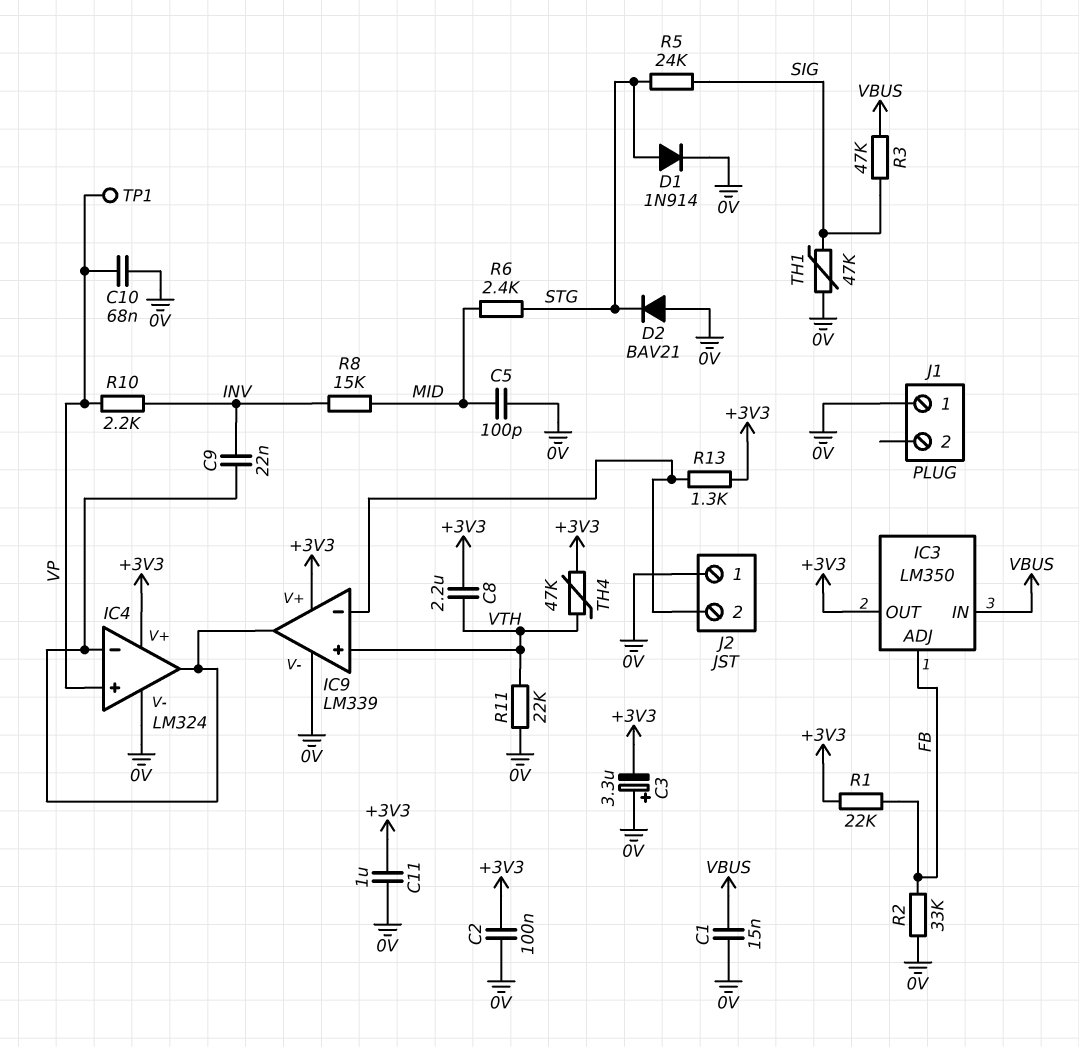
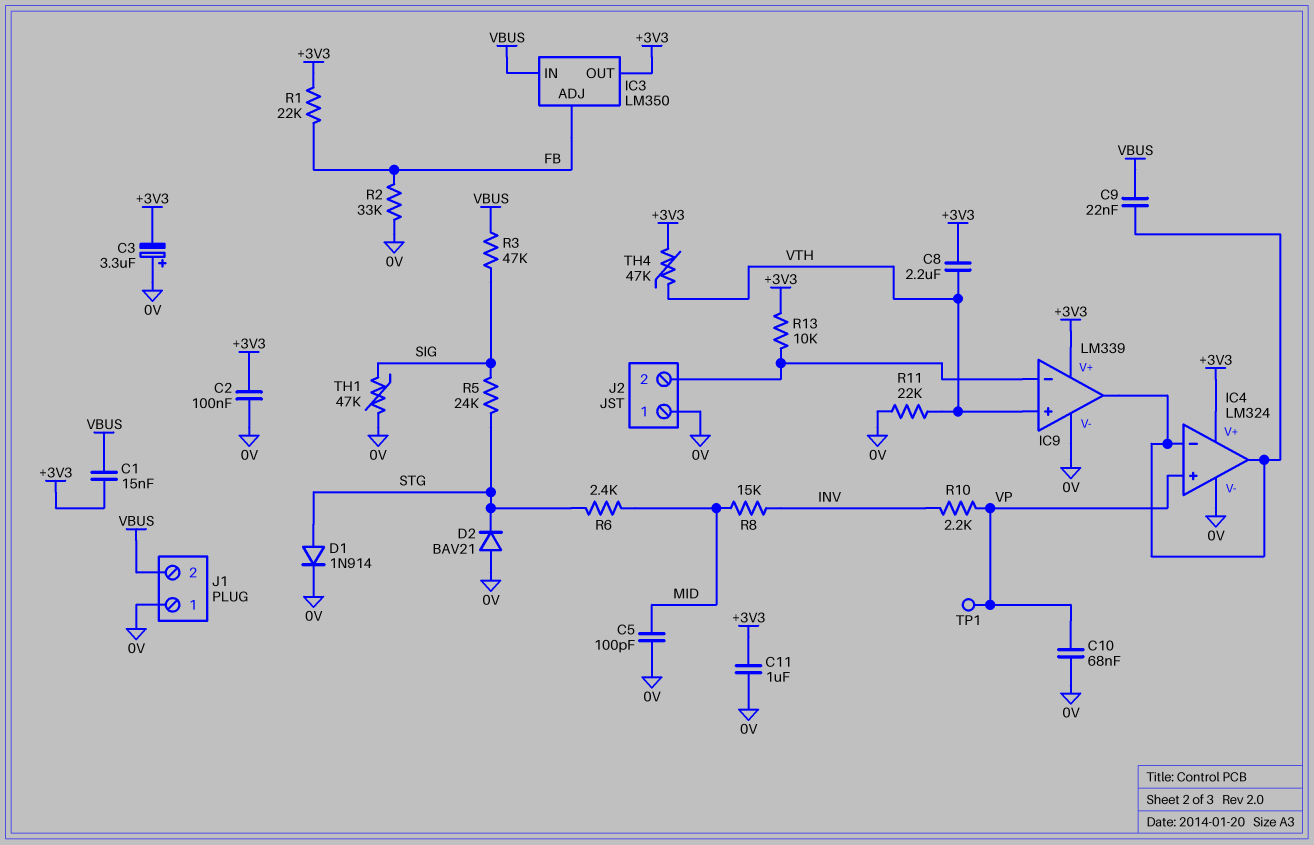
C1: 15nF (0V, VBUS) -> 15nF (+3V3, VBUS)
C9: 22nF (IC4/in-, INV) -> 22nF (IC4/in-, VBUS)
J1 pin 2: none -> VBUS
R13: 1.3k (+3V3, IC9/in-) -> 10k (+3V3, IC9/in-)

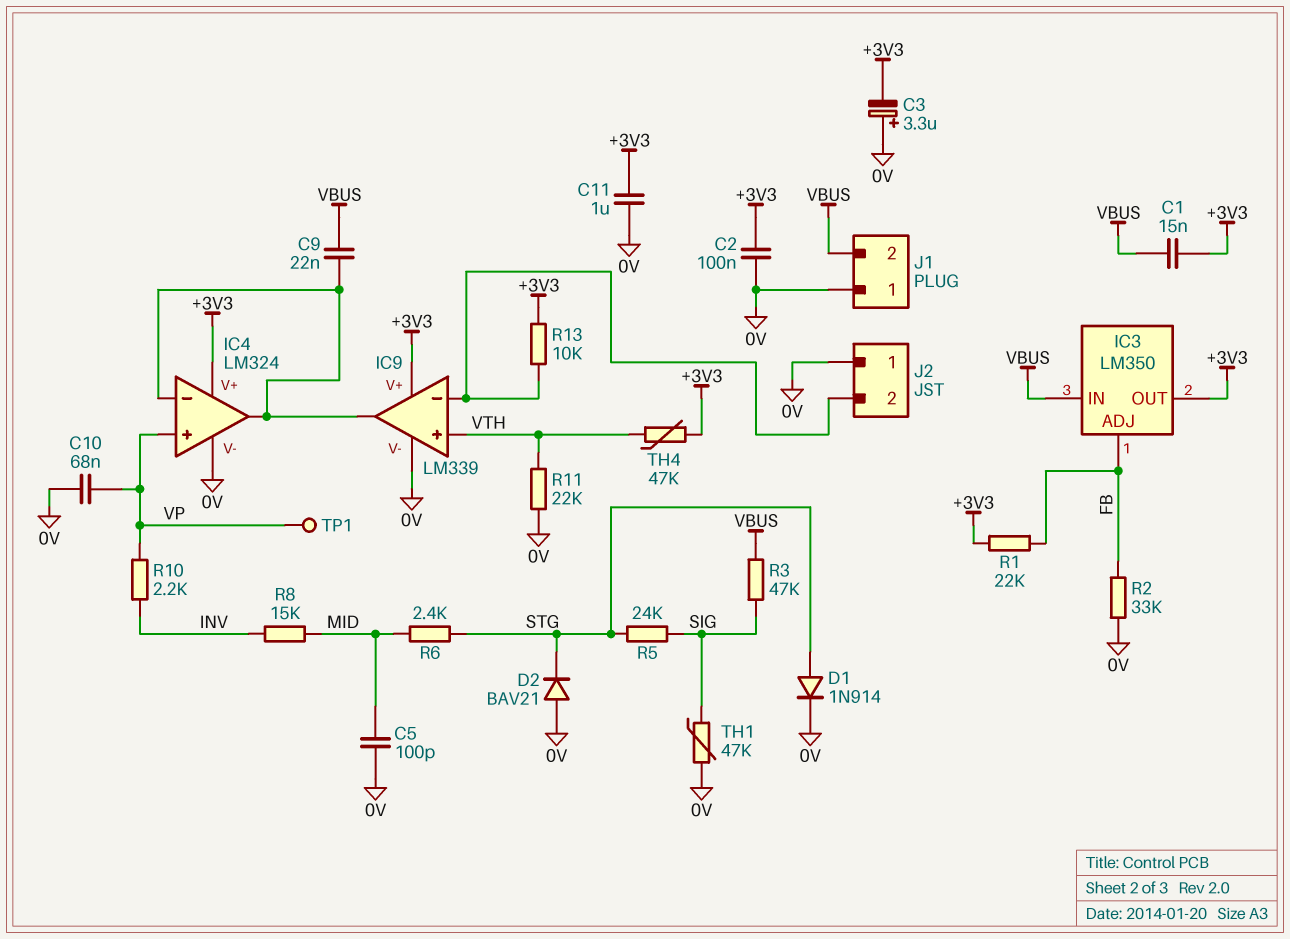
C8: 2.2uF (+3V3, VTH) -> none

